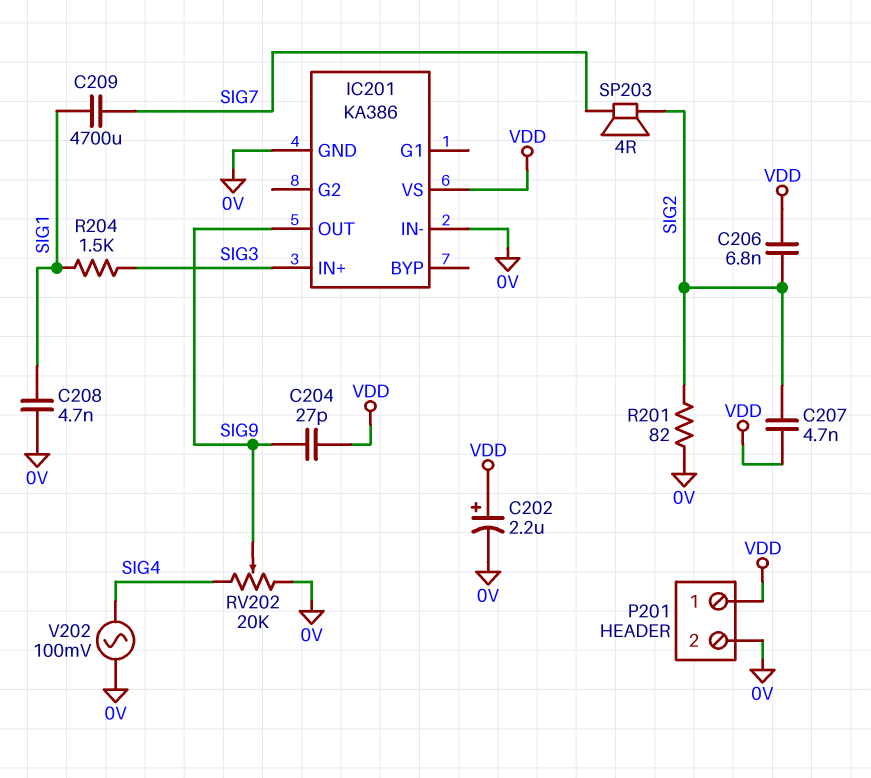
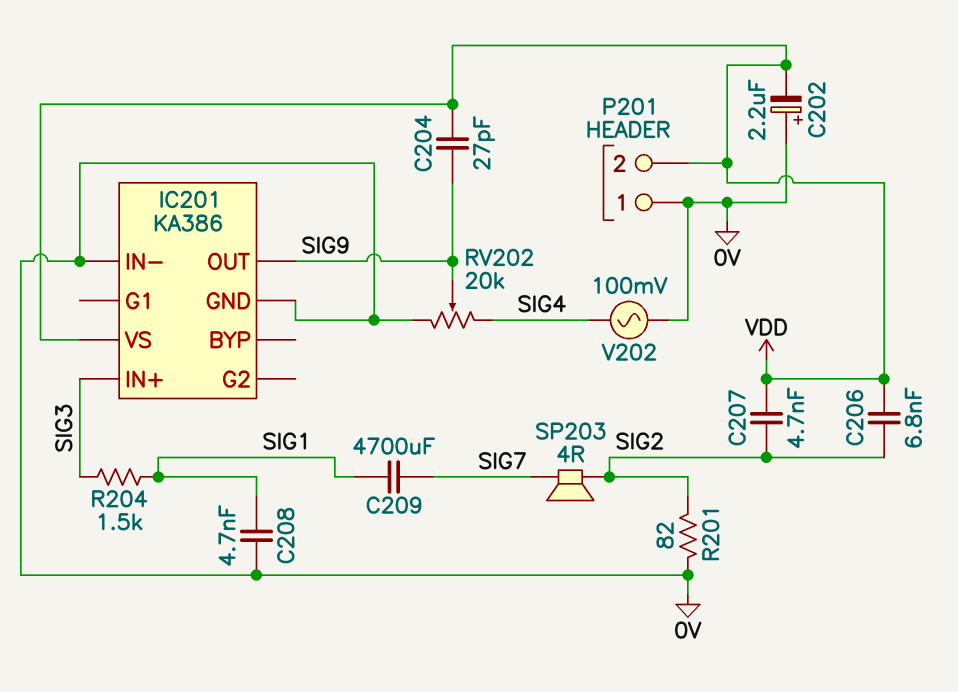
C202: 2.2uF (plus VDD, minus 0V) -> 2.2uF (plus 0V, minus VDD)
P201 pin 1: VDD -> 0V
P201 pin 2: 0V -> VDD

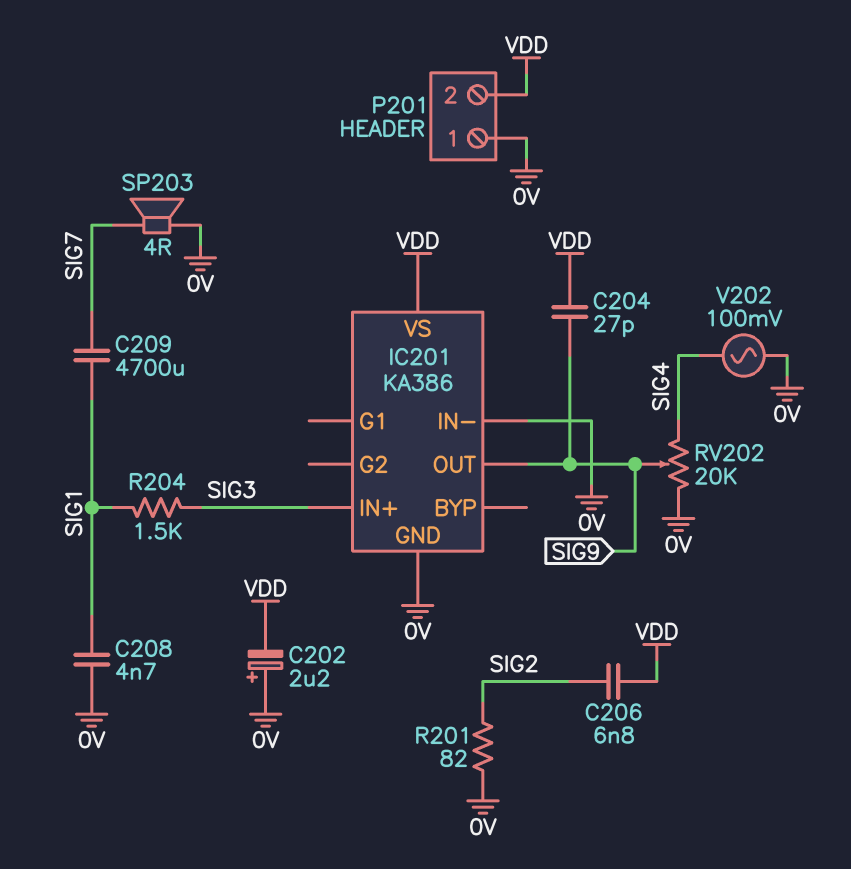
C207: 4.7nF (SIG2, VDD) -> none
SP203: speaker 4R (SIG2, SIG7) -> speaker 4R (0V, SIG7)

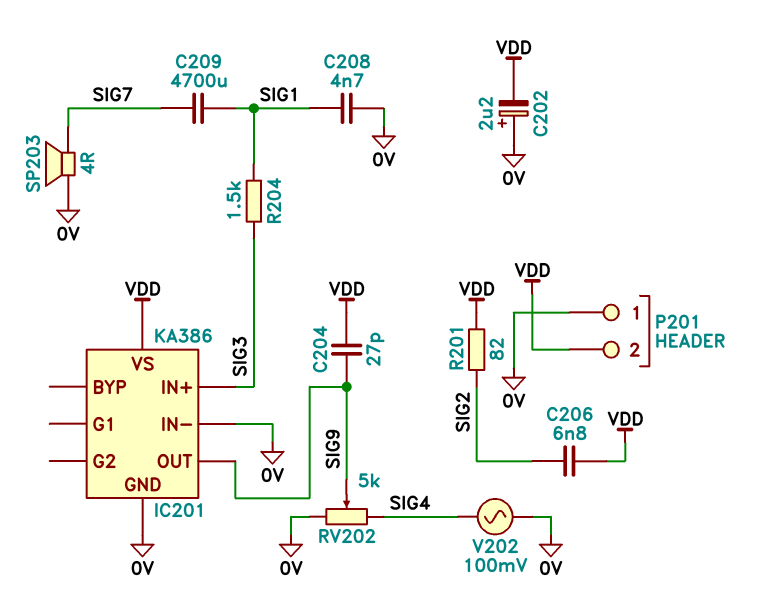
R201: 82 (0V, SIG2) -> 82 (SIG2, VDD)
RV202: 20k (0V, SIG4, wiper SIG9) -> 5k (0V, SIG4, wiper SIG9)

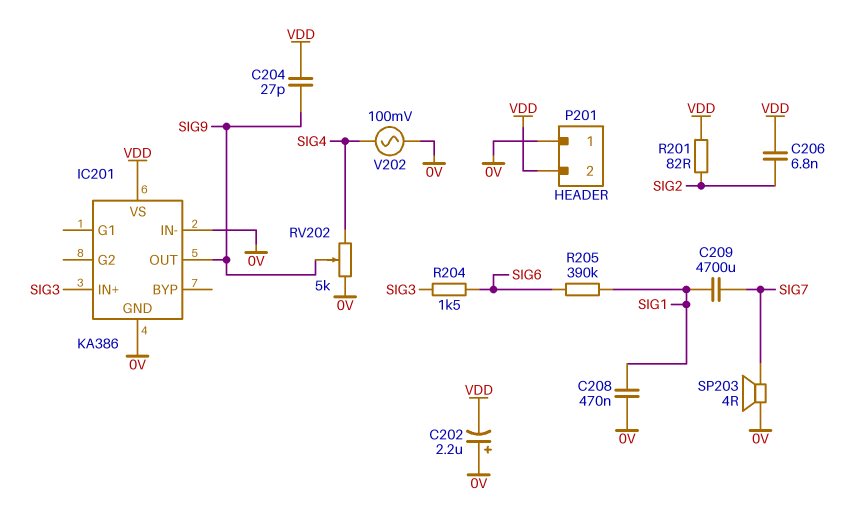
C208: 4.7nF (0V, SIG1) -> 470nF (0V, SIG1)
R204: 1.5k (SIG1, SIG3) -> 1.5k (SIG3, SIG6)
R205: none -> 390k (SIG1, SIG6)

